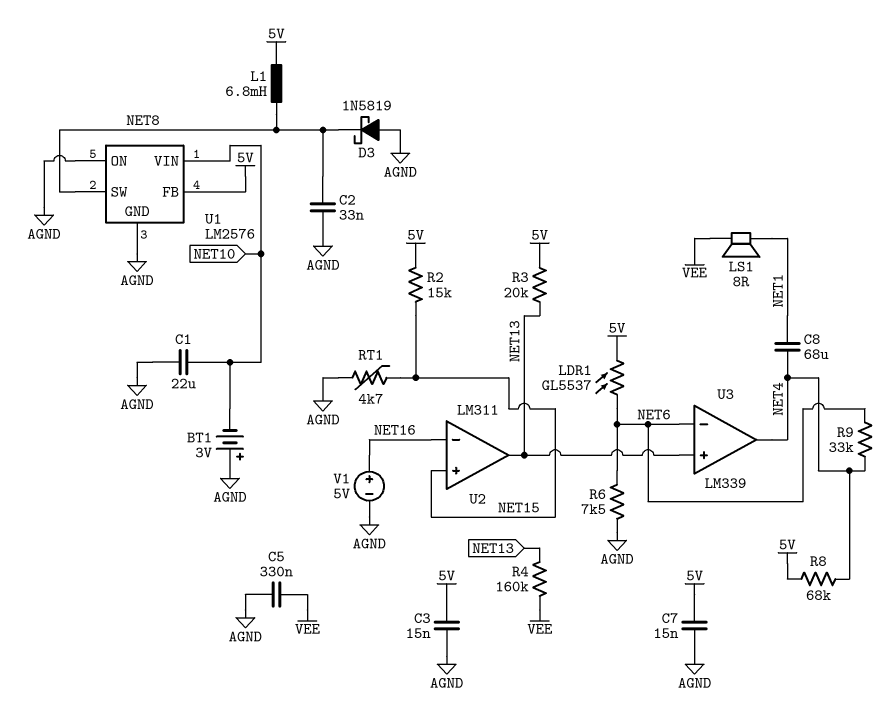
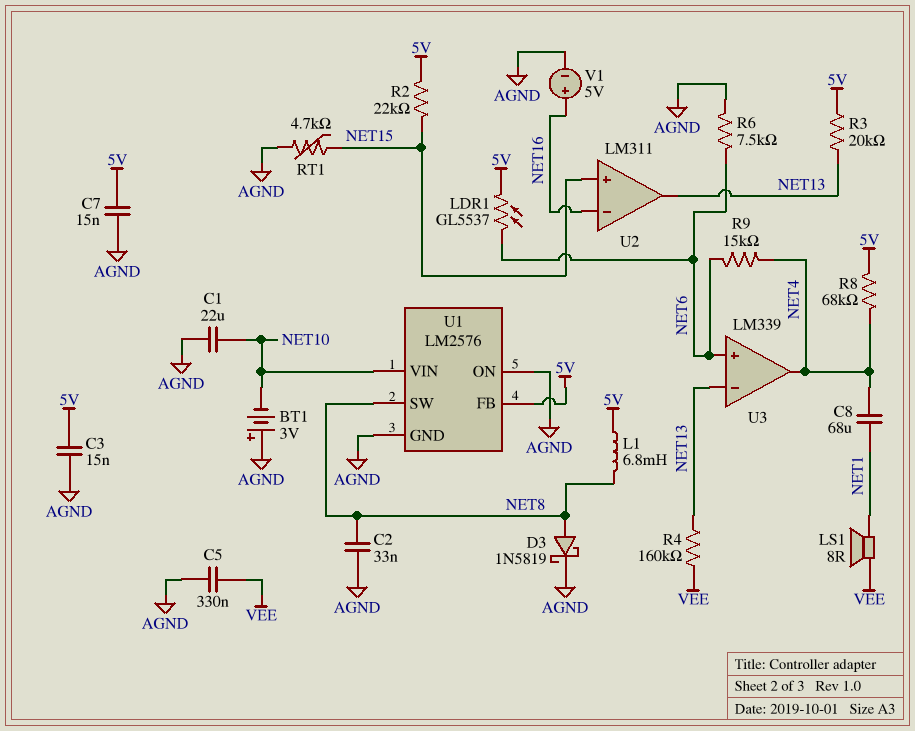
D3: schottky 1N5819 (A AGND, K NET8) -> schottky 1N5819 (A NET8, K AGND)
R2: 15k (5V, NET15) -> 22k (5V, NET15)
R9: 33k (NET4, NET6) -> 15k (NET4, NET6)
U3 pin in+: NET13 -> NET6
U3 pin in-: NET6 -> NET13

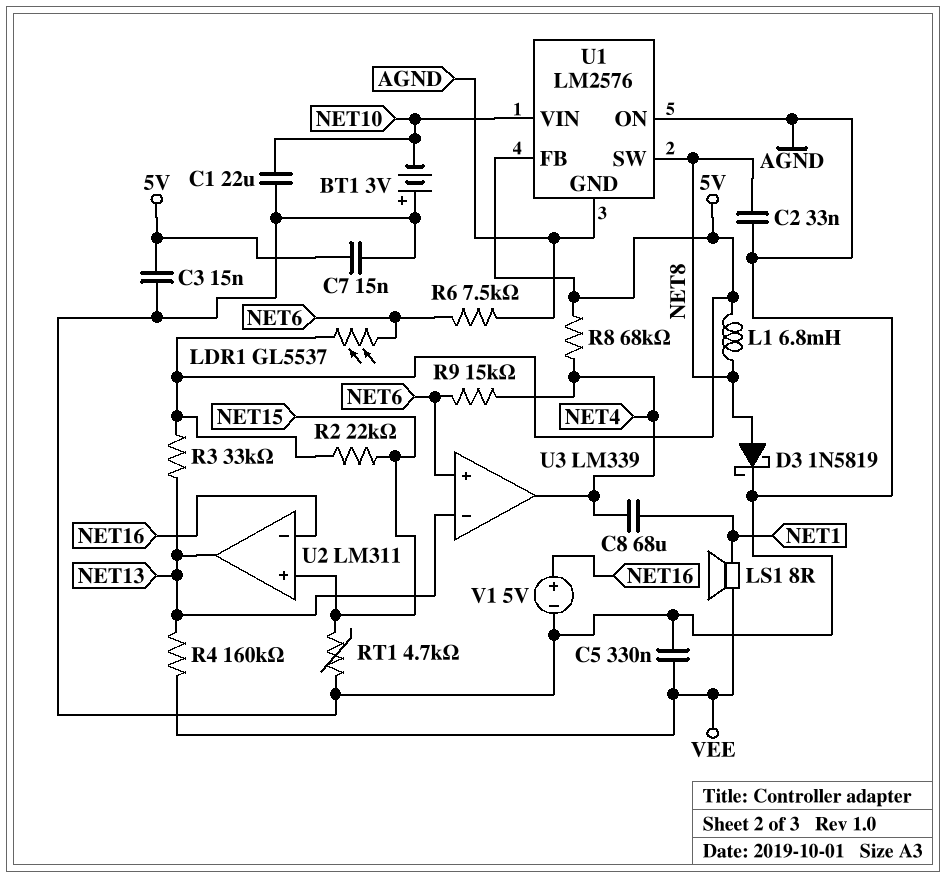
R3: 20k (5V, NET13) -> 33k (5V, NET13)

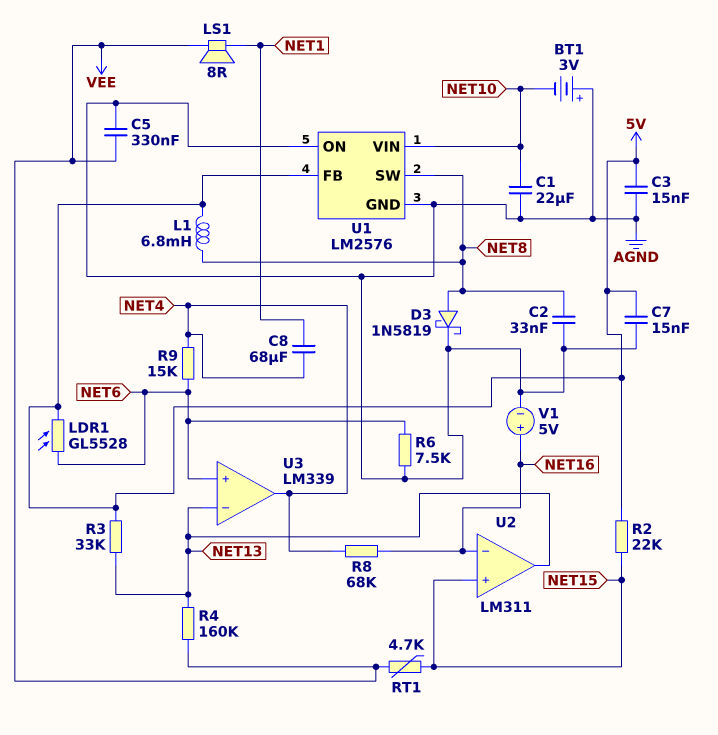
LDR1: GL5537 (5V, NET6) -> GL5528 (5V, NET6)
R8: 68k (5V, NET4) -> 68k (NET4, NET16)
RT1: 4.7k (AGND, NET15) -> 4.7k (NET15, VEE)

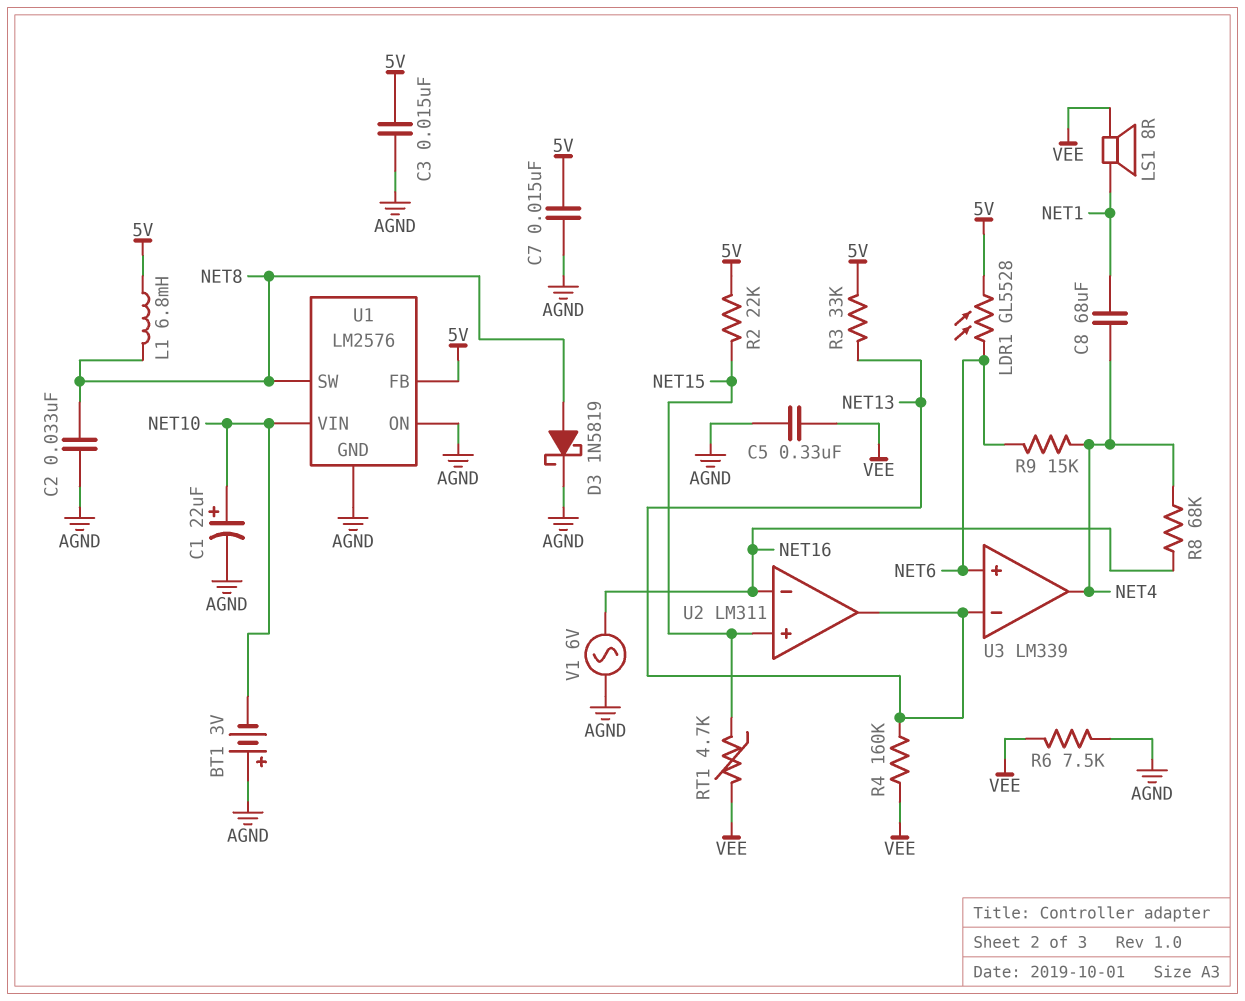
C1: 22uF (AGND, NET10) -> 22uF (plus NET10, minus AGND)
R6: 7.5k (AGND, NET6) -> 7.5k (AGND, VEE)
V1: 5V (plus NET16, minus AGND) -> AC 6V (AGND, NET16)

